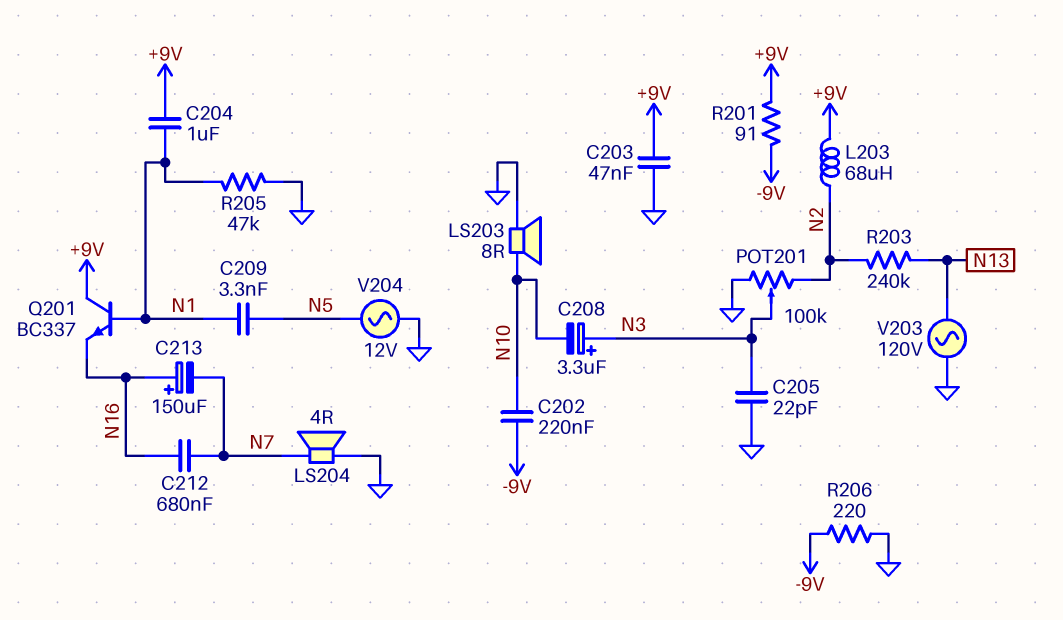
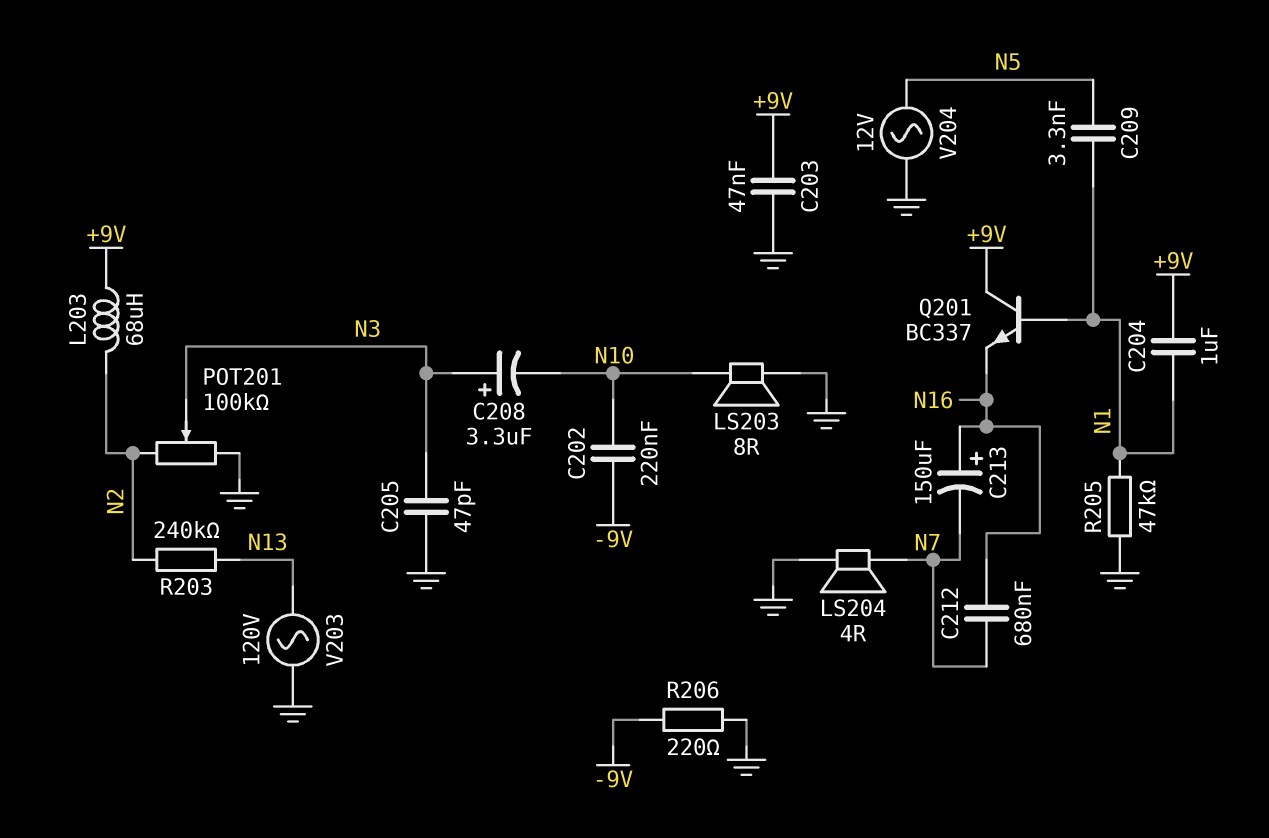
C205: 22pF (GND, N3) -> 47pF (GND, N3)
R201: 91 (+9V, -9V) -> none

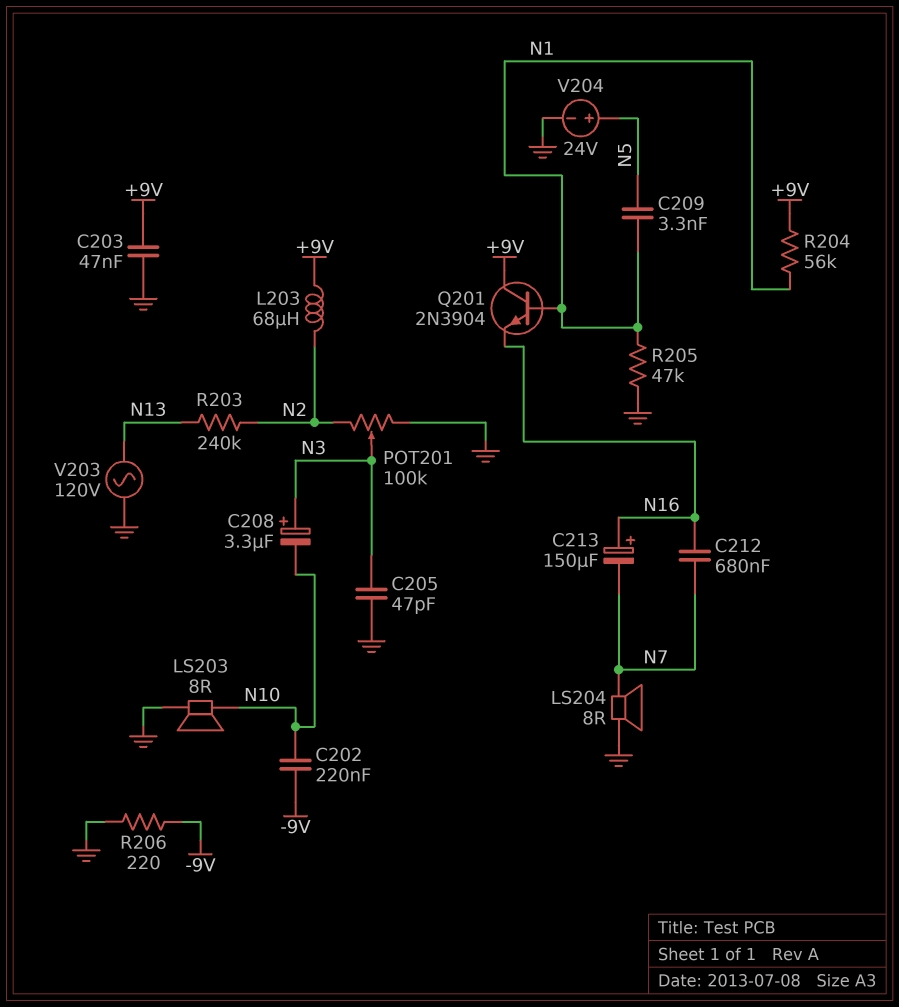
C204: 1uF (+9V, N1) -> none
LS204: speaker 4R (GND, N7) -> speaker 8R (GND, N7)
Q201: NPN BC337 (B N1, C +9V, E N16) -> NPN 2N3904 (B N1, C +9V, E N16)
R204: none -> 56k (+9V, N1)
V204: AC 12V (GND, N5) -> 24V (plus N5, minus GND)

